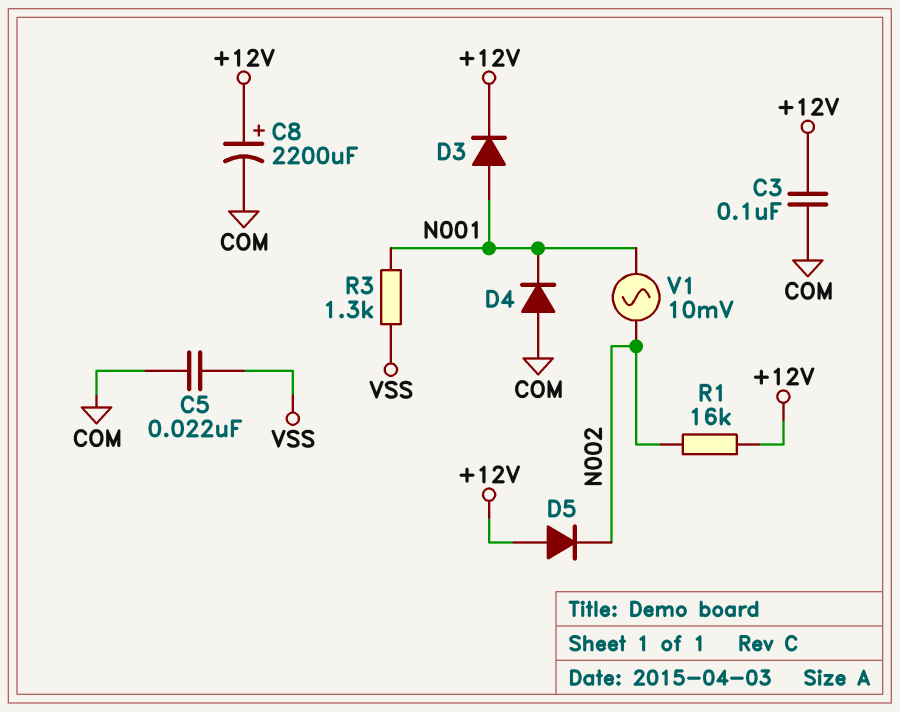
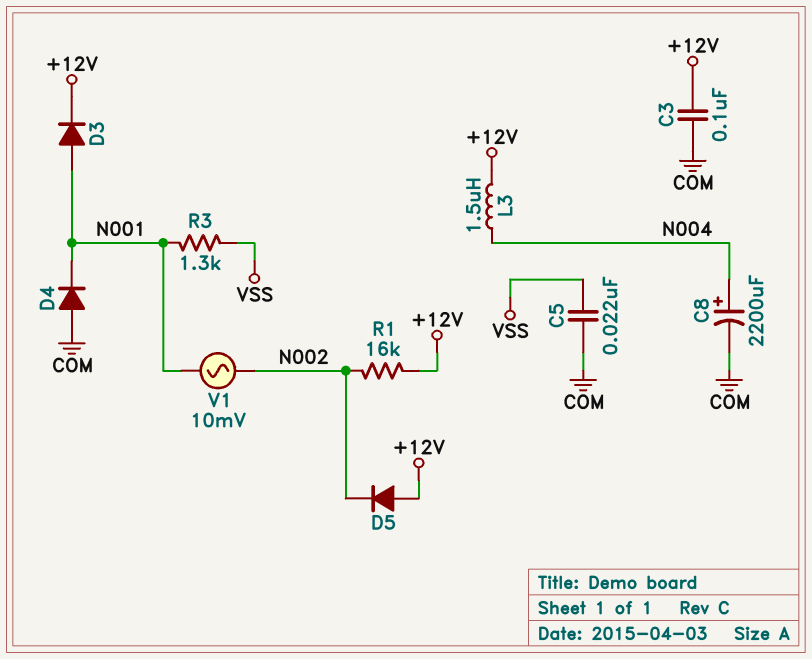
C8: 2200uF (plus +12V, minus COM) -> 2200uF (plus N004, minus COM)
L3: none -> 1.5uH (+12V, N004)

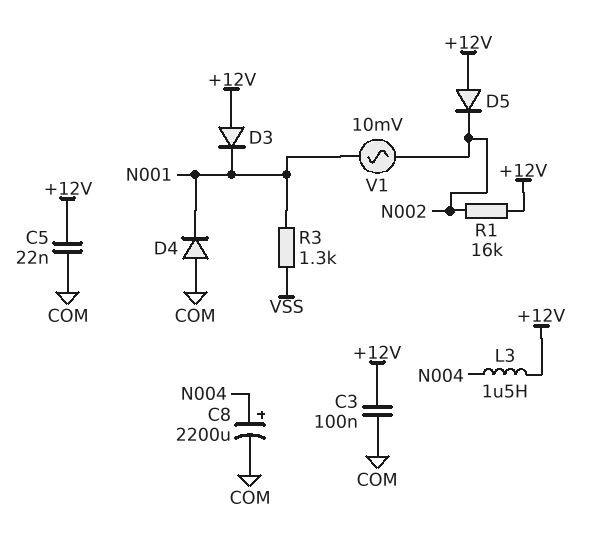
C5: 22nF (COM, VSS) -> 22nF (+12V, COM)
D3: diode (A N001, K +12V) -> diode (A +12V, K N001)

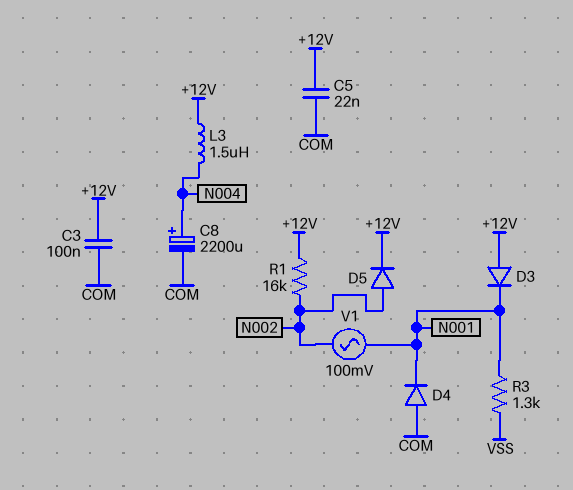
D5: diode (A +12V, K N002) -> diode (A N002, K +12V)
V1: AC 10mV (N001, N002) -> AC 100mV (N001, N002)

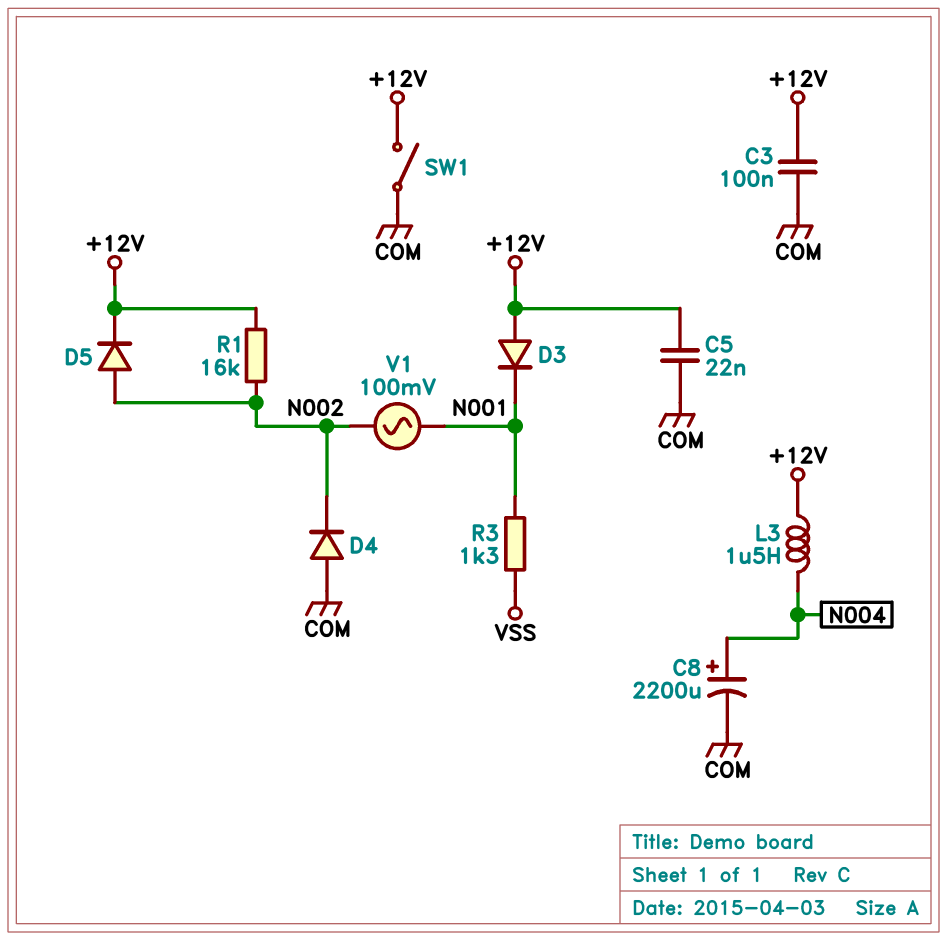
D4: diode (A COM, K N001) -> diode (A COM, K N002)
SW1: none -> switch (+12V, COM)

